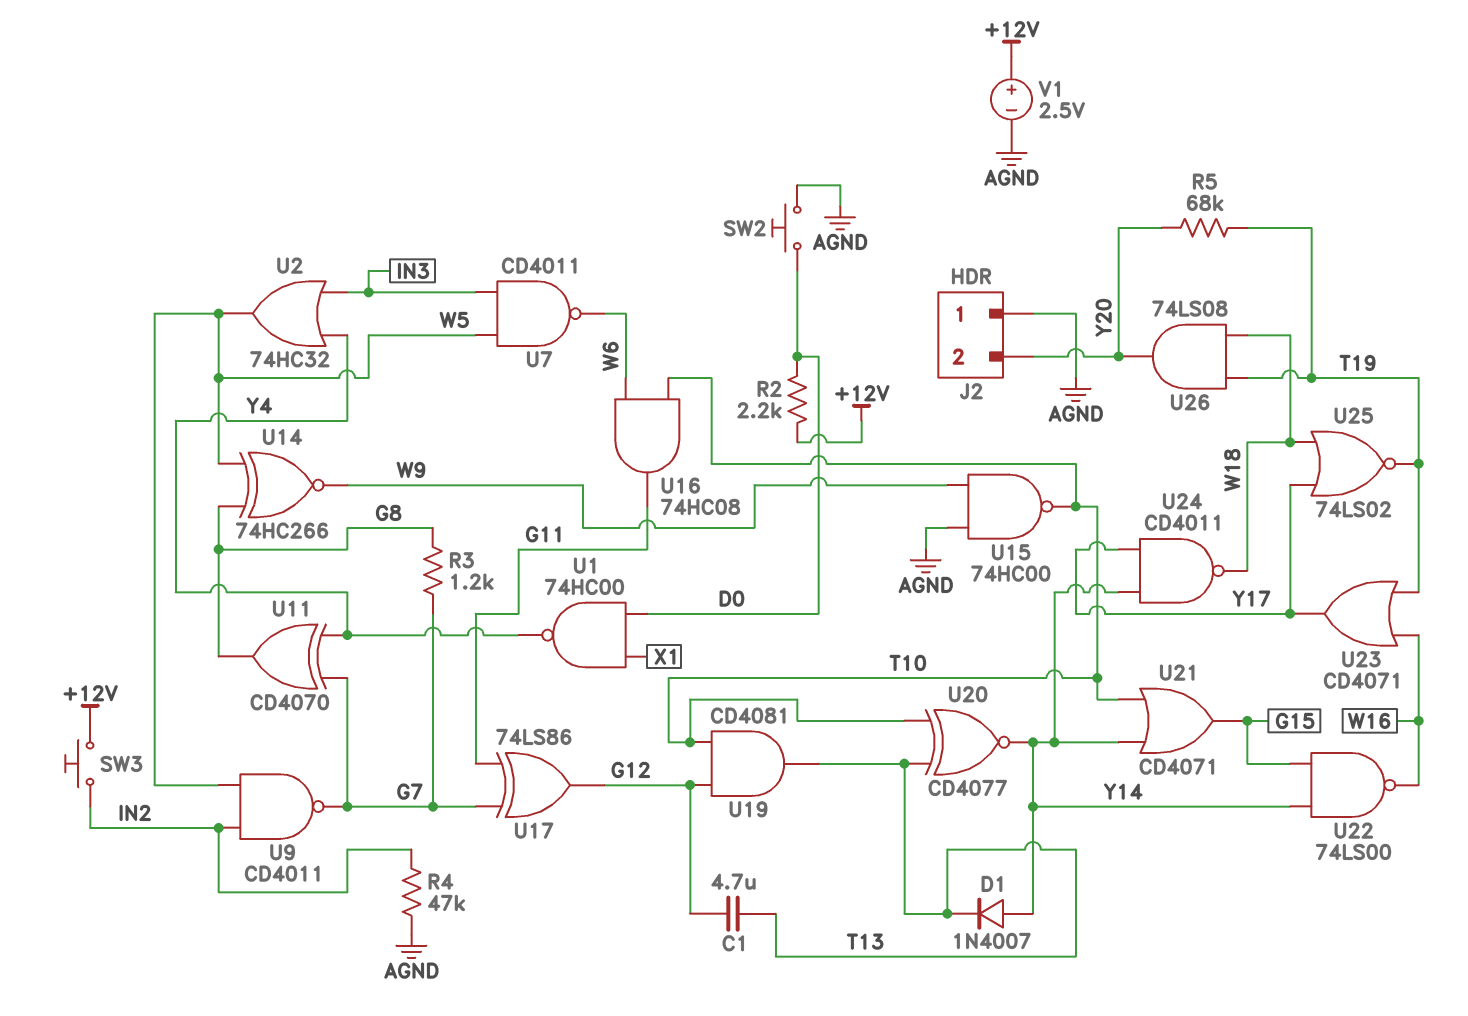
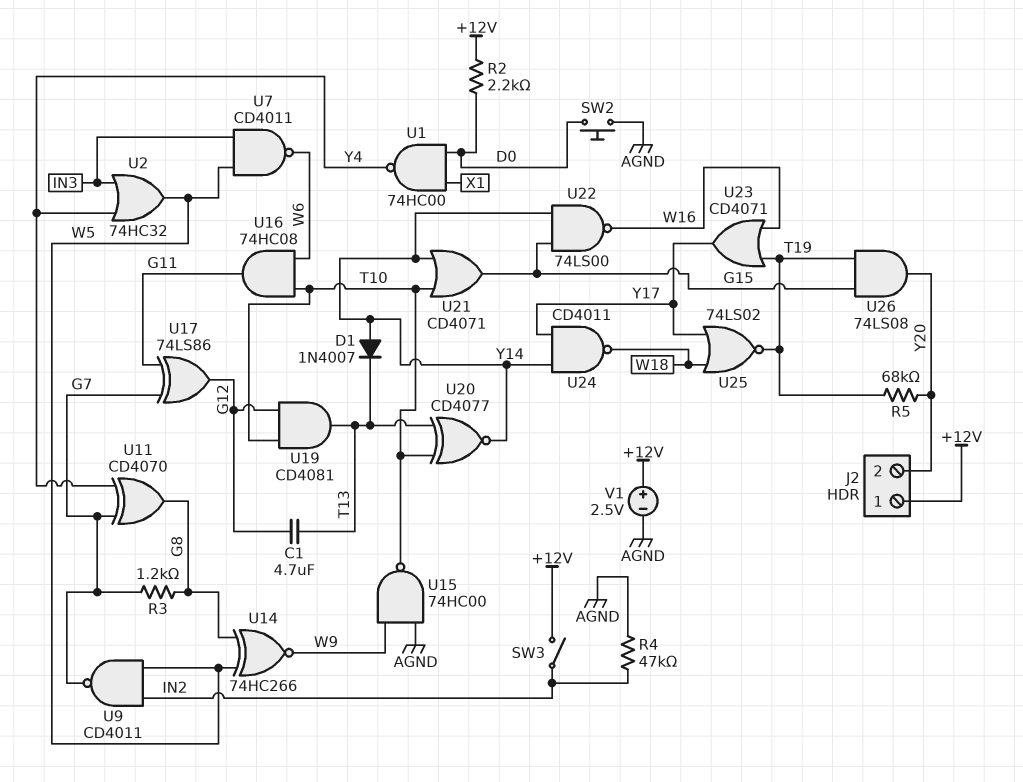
J2 pin 1: AGND -> +12V
SW3: button (+12V, IN2) -> switch (+12V, IN2)
U26: AND 74LS08 (in T19, in W18, out Y20) -> AND 74LS08 (in G15, in T19, out Y20)

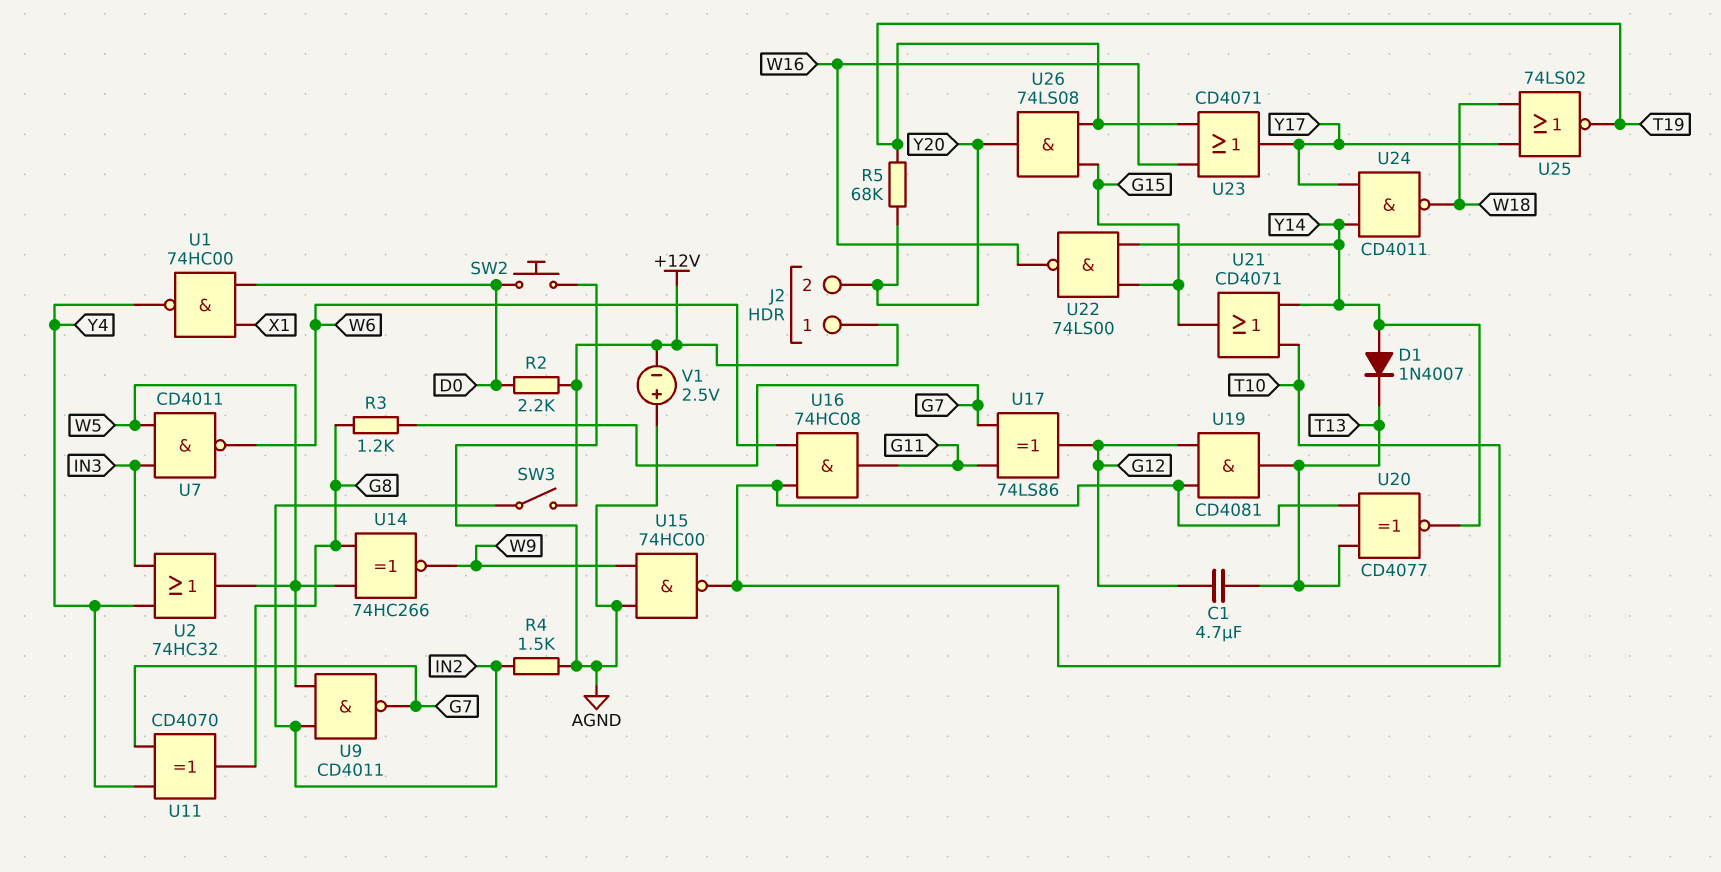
R4: 47k (AGND, IN2) -> 1.5k (AGND, IN2)
V1: 2.5V (plus +12V, minus AGND) -> 2.5V (plus AGND, minus +12V)

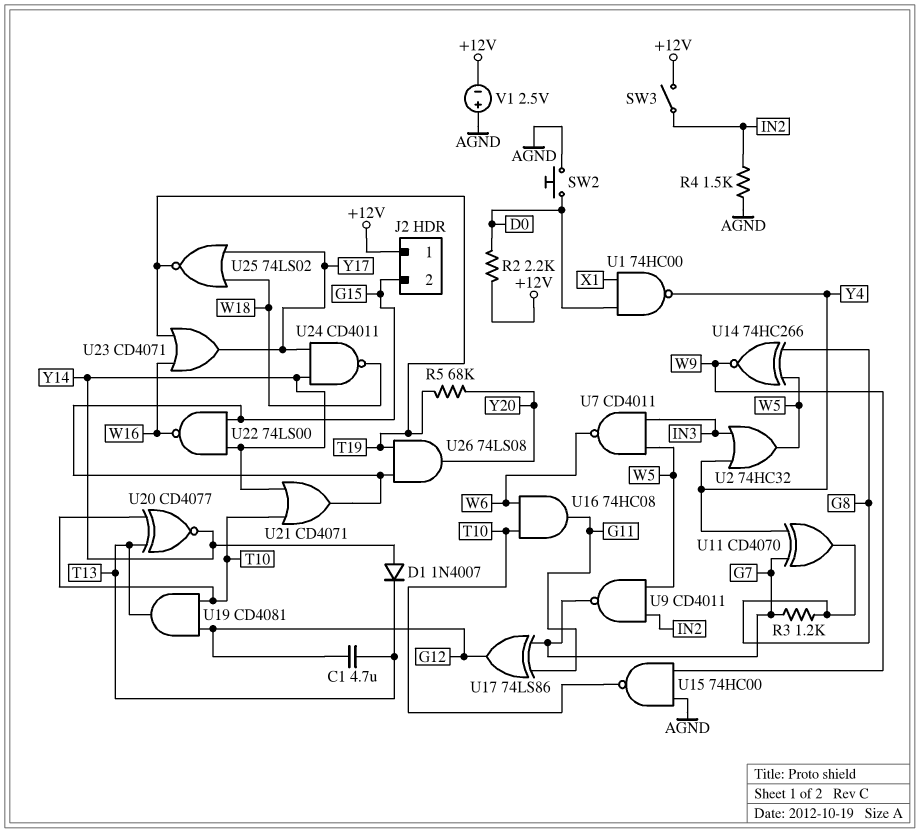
J2 pin 2: Y20 -> G15

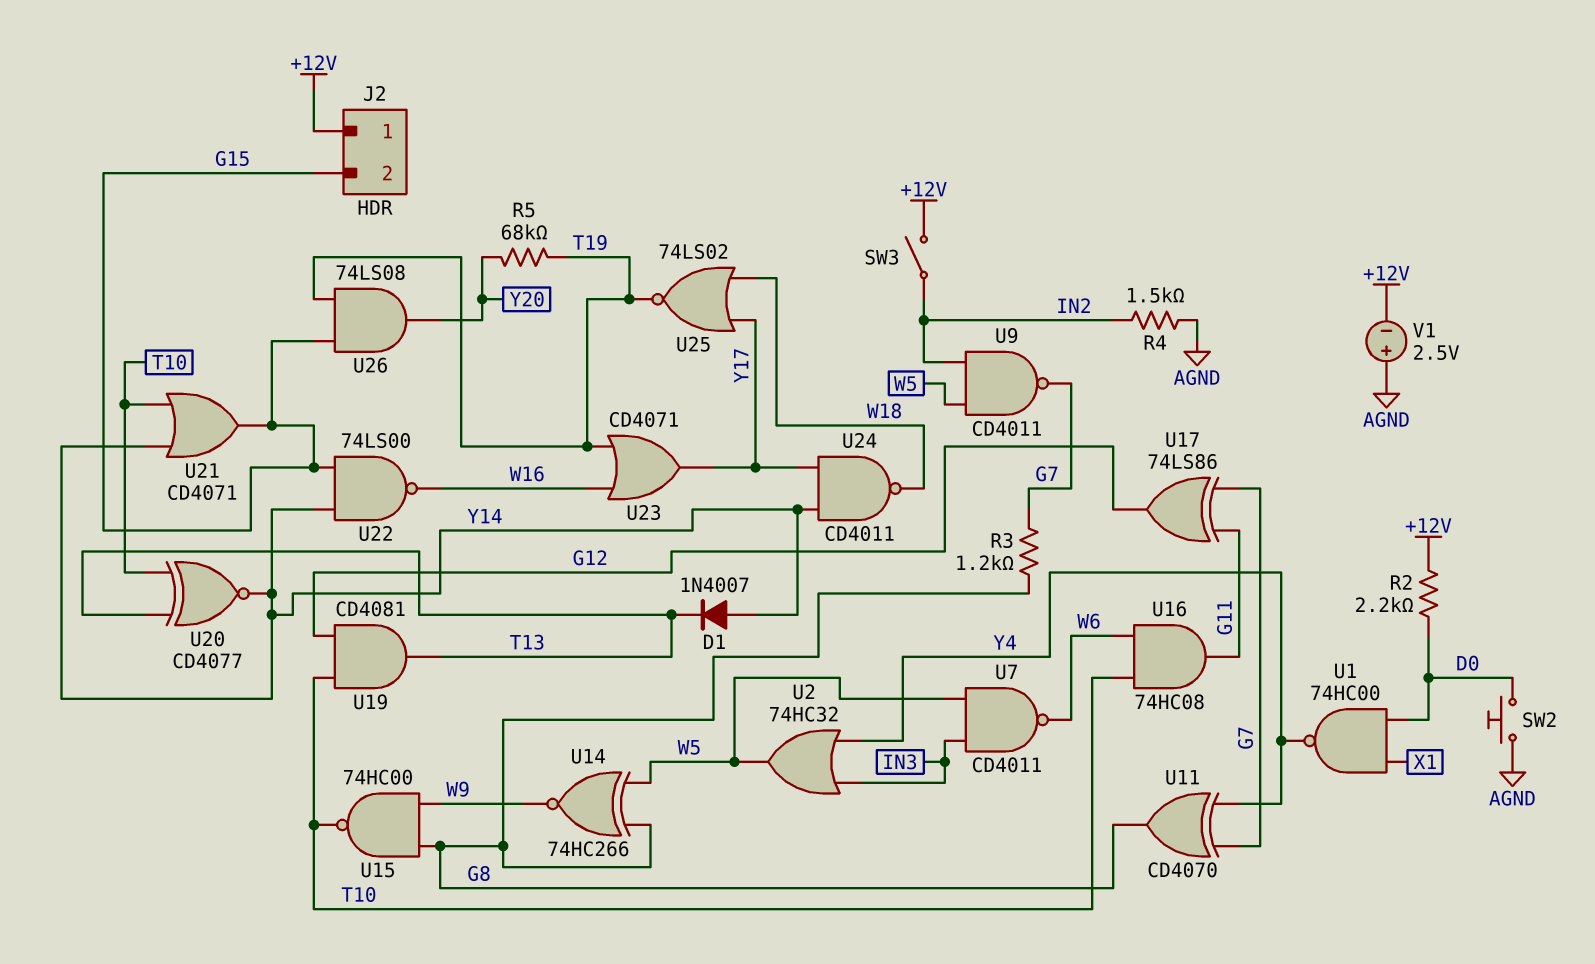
C1: 4.7uF (G12, T13) -> none
U15: NAND 74HC00 (in AGND, in W9, out T10) -> NAND 74HC00 (in G8, in W9, out T10)

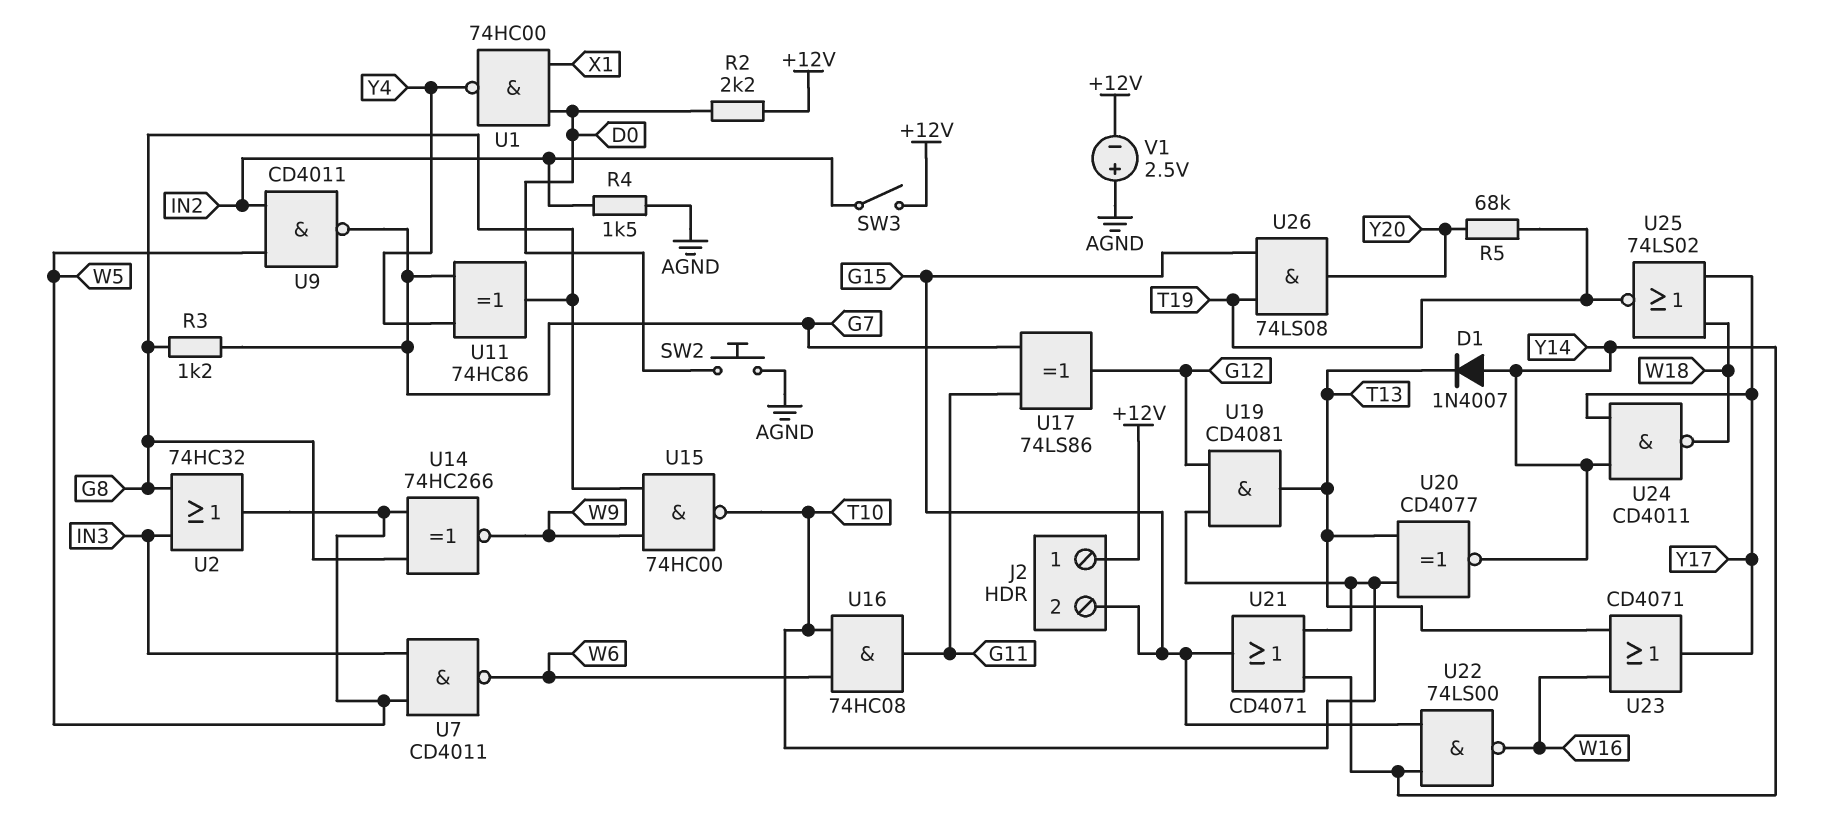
U2: OR 74HC32 (in IN3, in Y4, out W5) -> OR 74HC32 (in G8, in IN3, out W5)
U11: XOR CD4070 (in G7, in Y4, out G8) -> XOR 74HC86 (in G7, in Y4, out G8)
U23: OR CD4071 (in T19, in W16, out Y17) -> OR CD4071 (in T13, in W16, out Y17)

